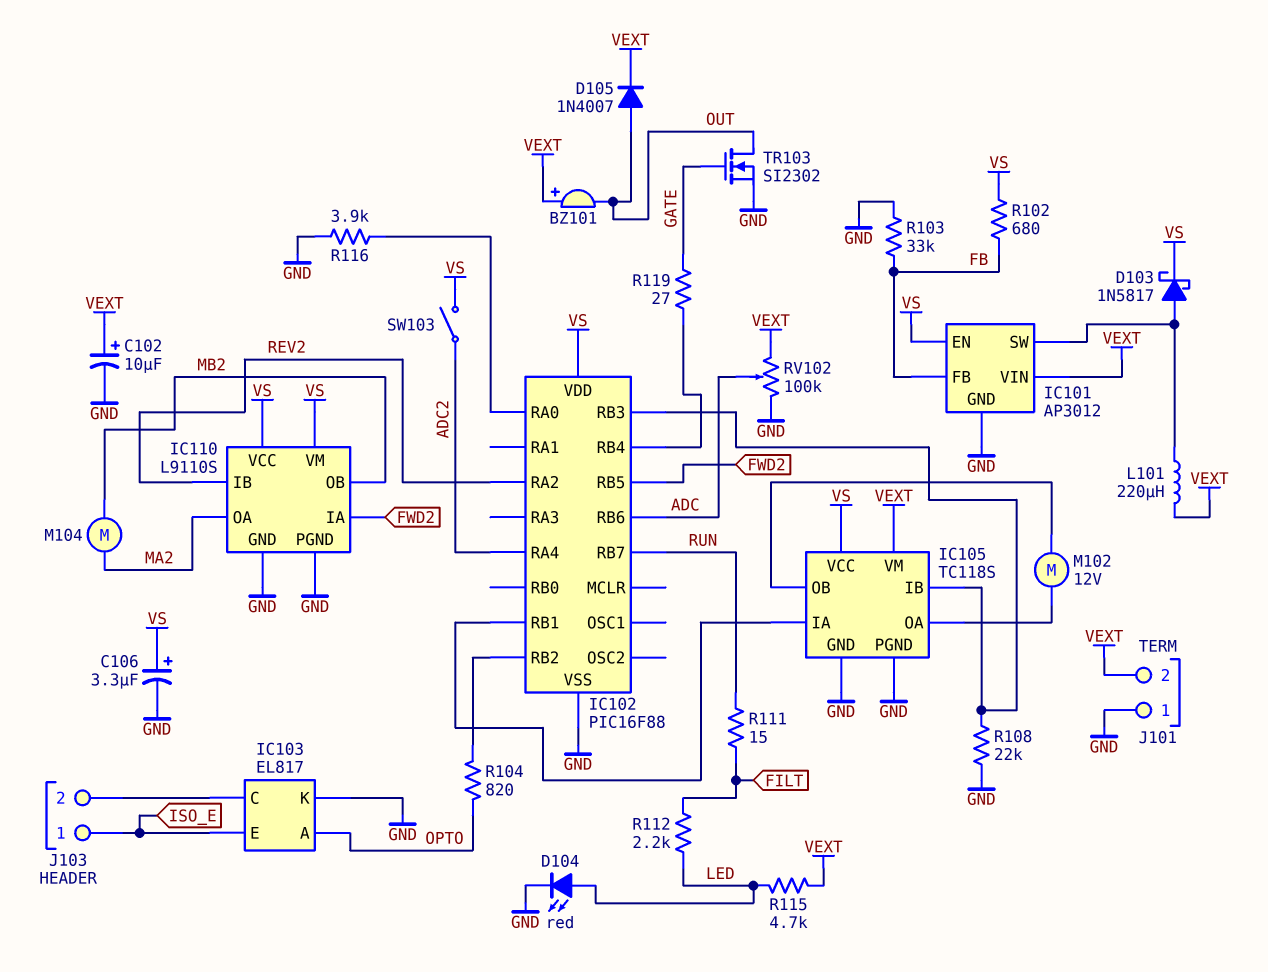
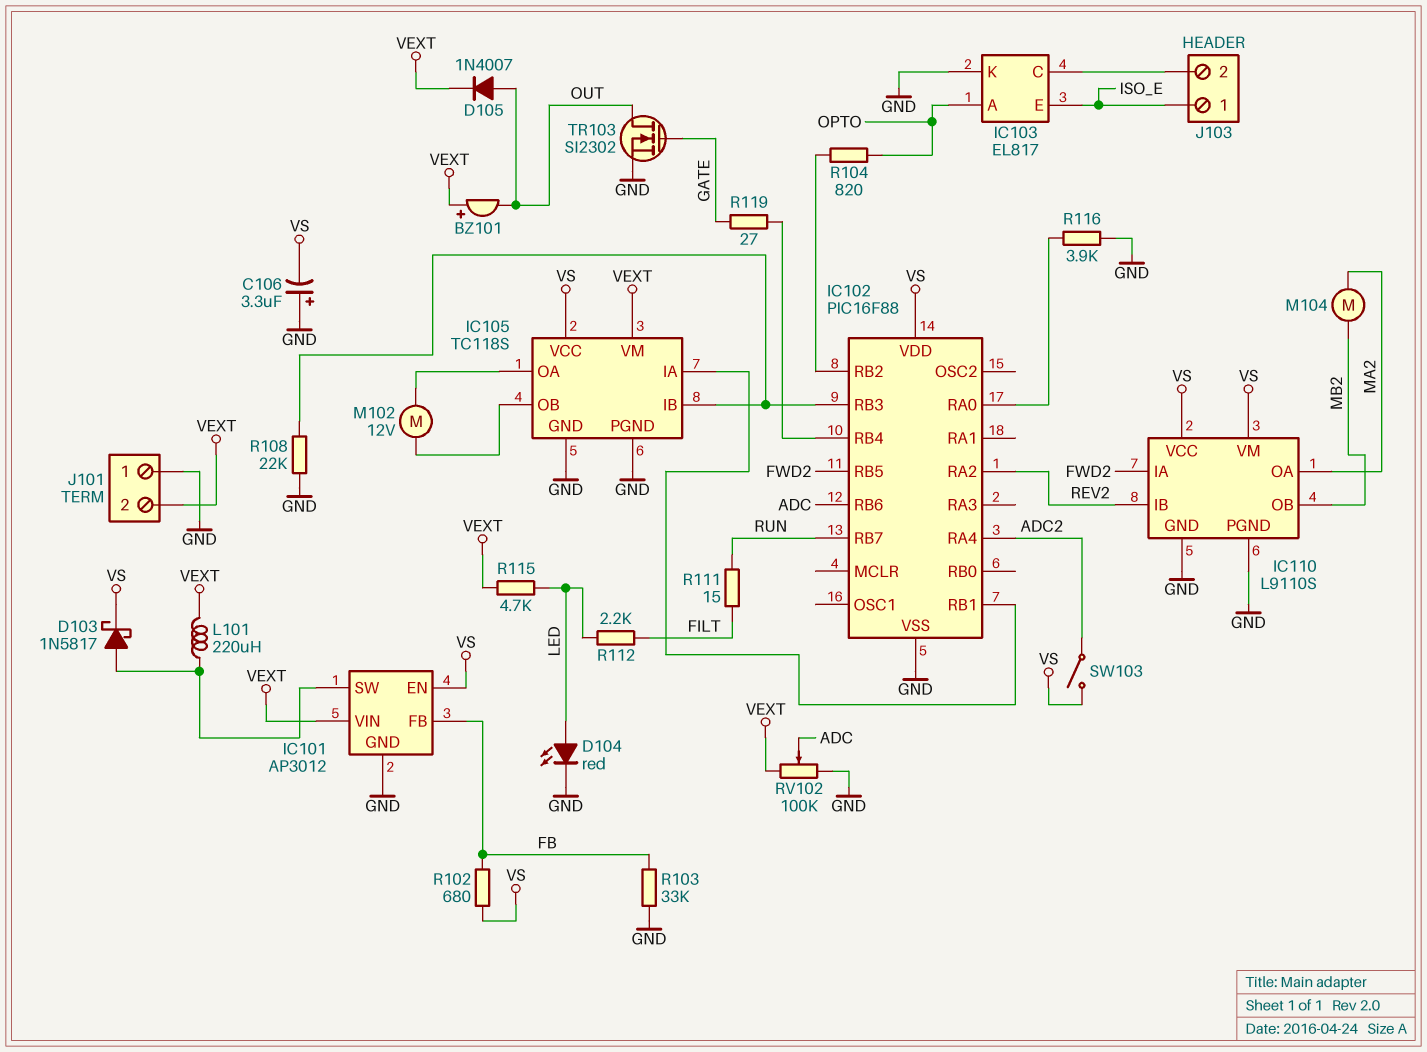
C102: 10uF (plus VEXT, minus GND) -> none
C106: 3.3uF (plus VS, minus GND) -> 3.3uF (plus GND, minus VS)

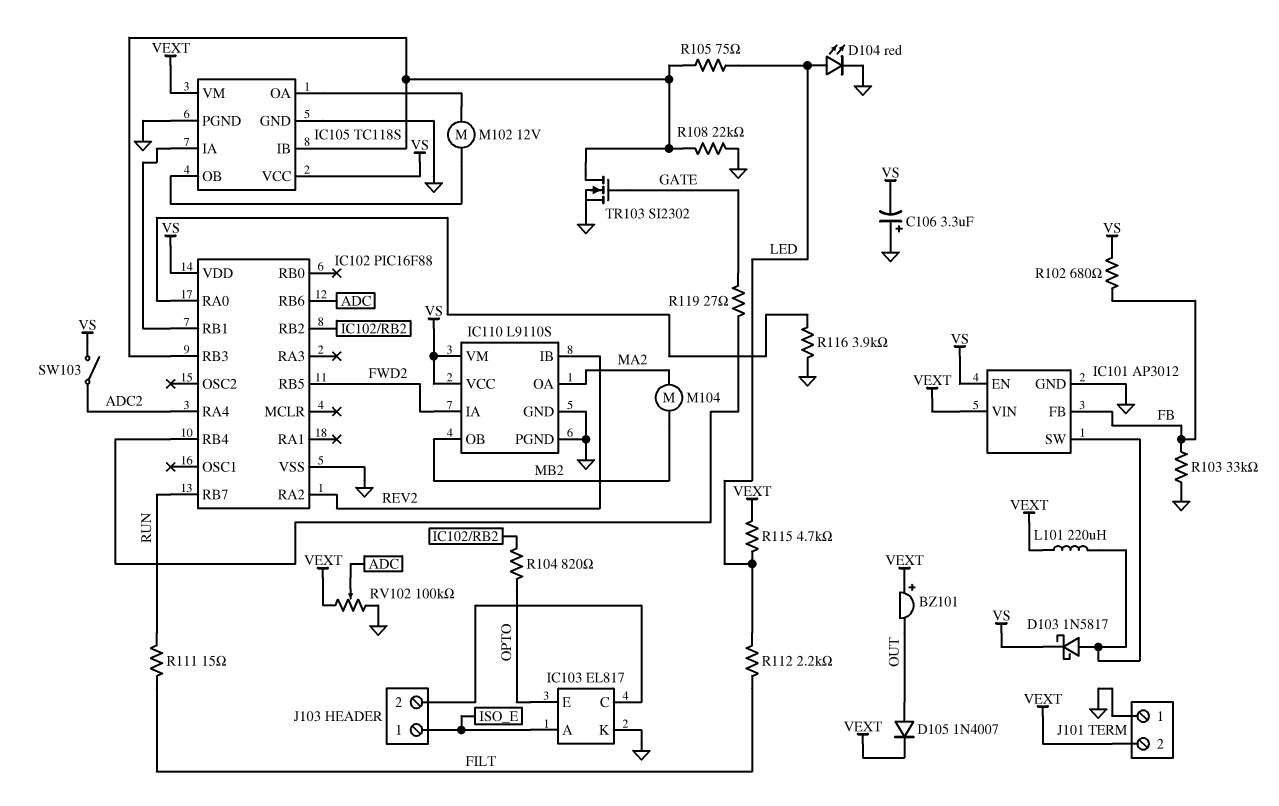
IC103 pin A: OPTO -> ISO_E
IC103 pin E: ISO_E -> OPTO
R105: none -> 75 (IC102/RB3, LED)
TR103: NMOS SI2302 (G GATE, D OUT, S GND) -> NMOS SI2302 (G GATE, D IC102/RB3, S GND)

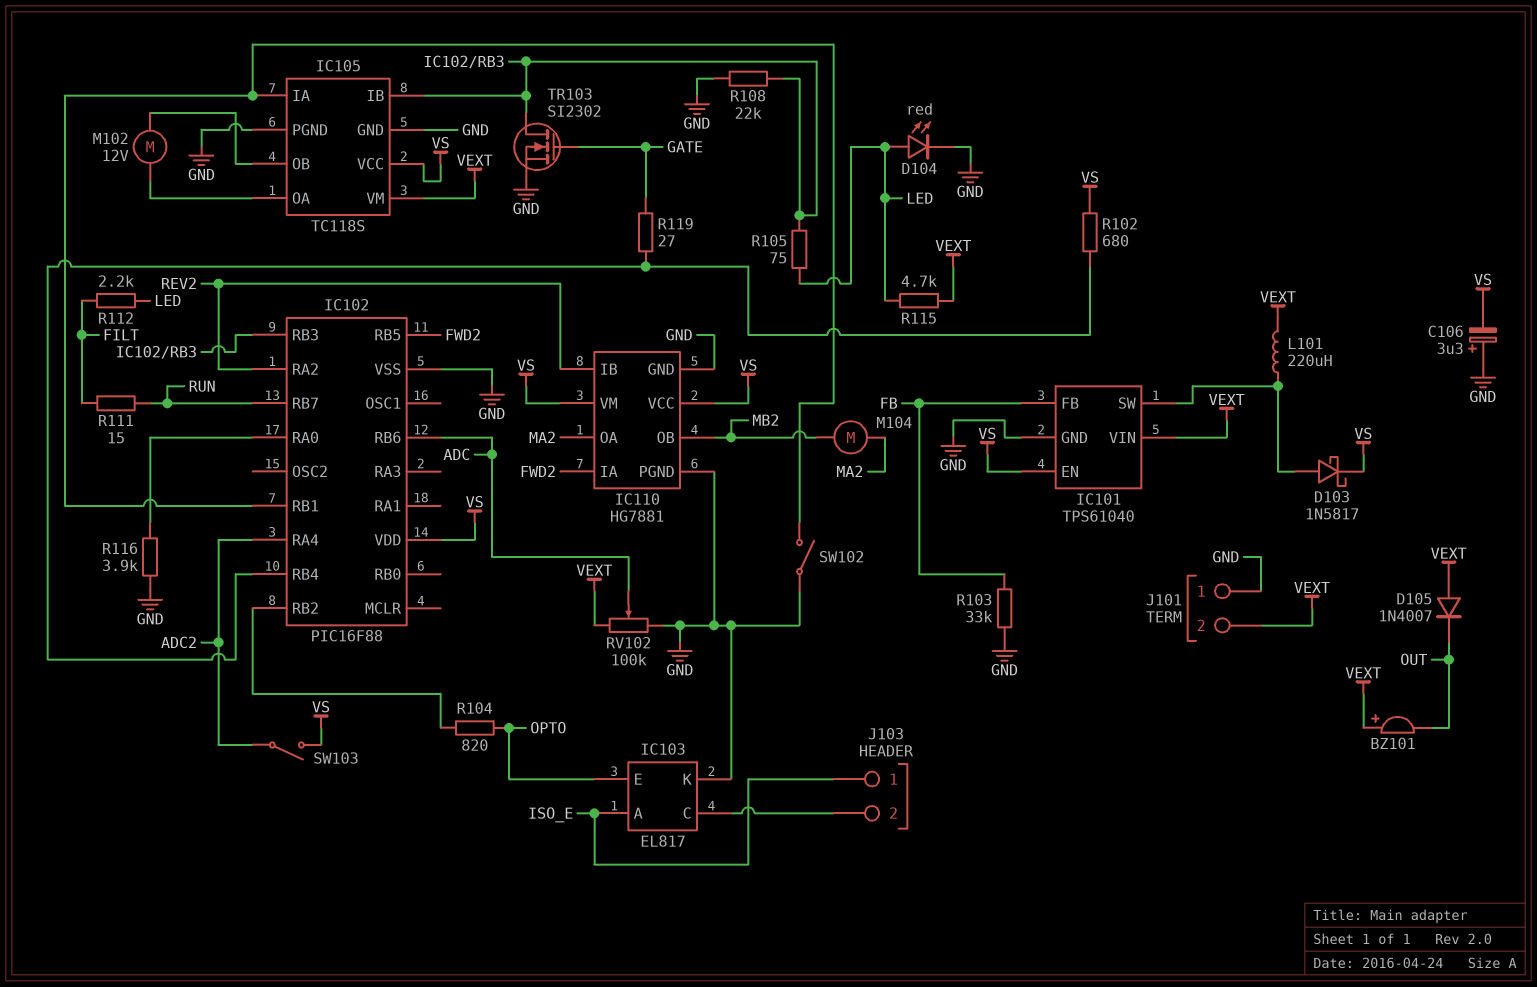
D105: diode 1N4007 (A OUT, K VEXT) -> diode 1N4007 (A VEXT, K OUT)
IC101: AP3012 -> TPS61040
IC110: L9110S -> HG7881
R102: 680 (FB, VS) -> 680 (IC102/RB4, VS)
SW102: none -> switch (GND, IC102/RB1)

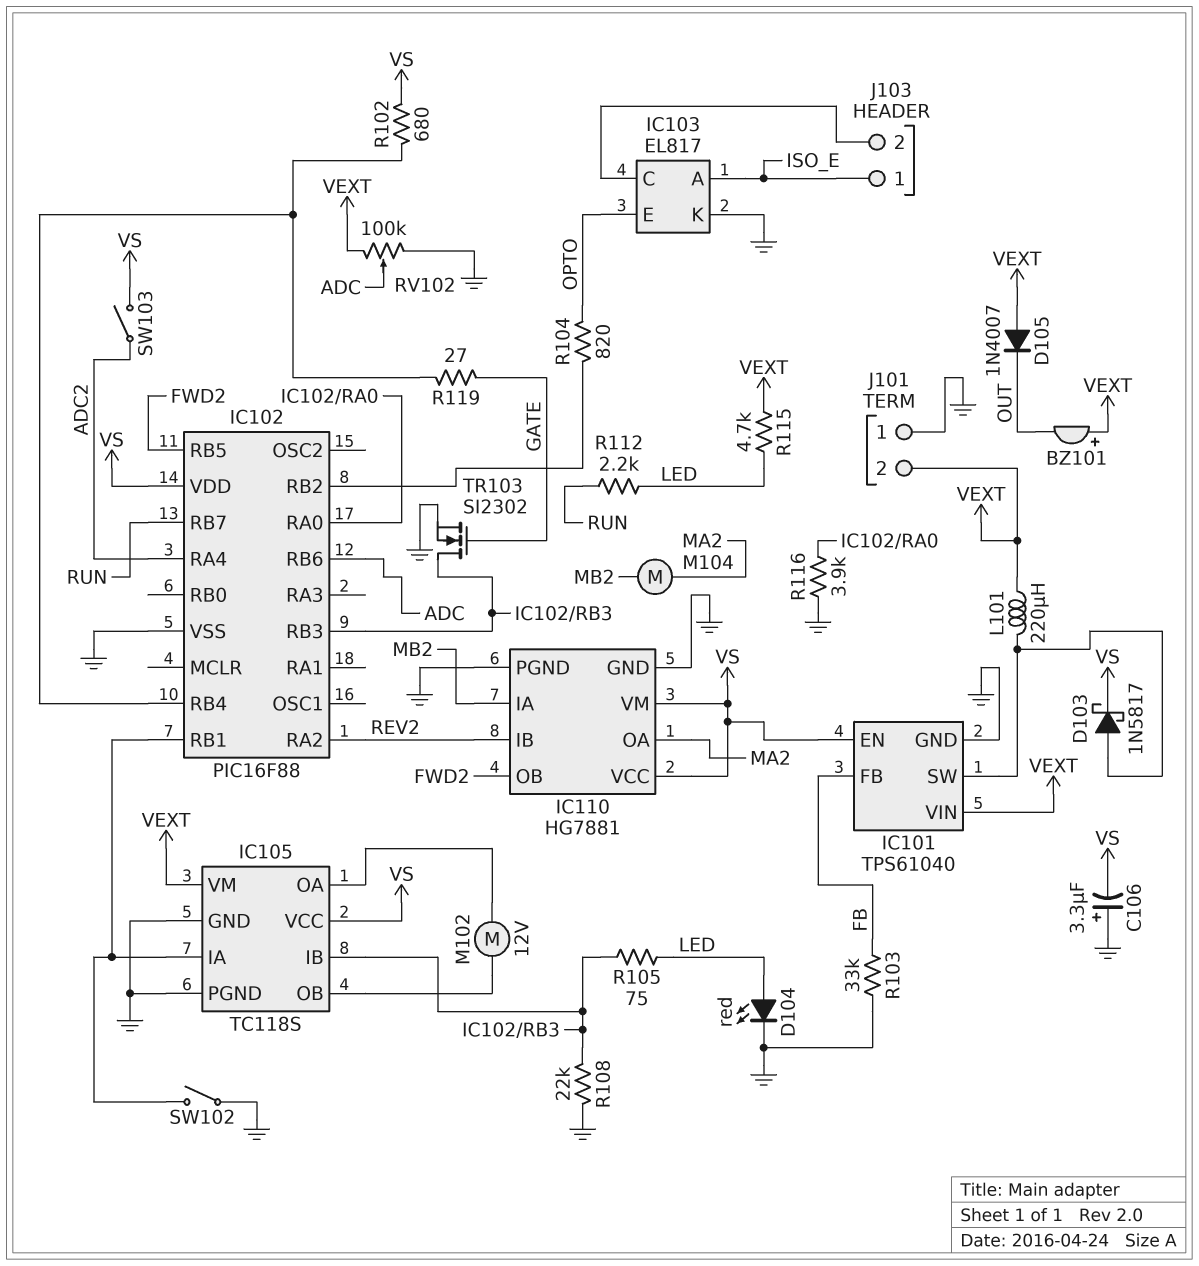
IC110 pin IA: FWD2 -> MB2
IC110 pin OB: MB2 -> FWD2
R111: 15 (FILT, RUN) -> none
R112: 2.2k (FILT, LED) -> 2.2k (LED, RUN)

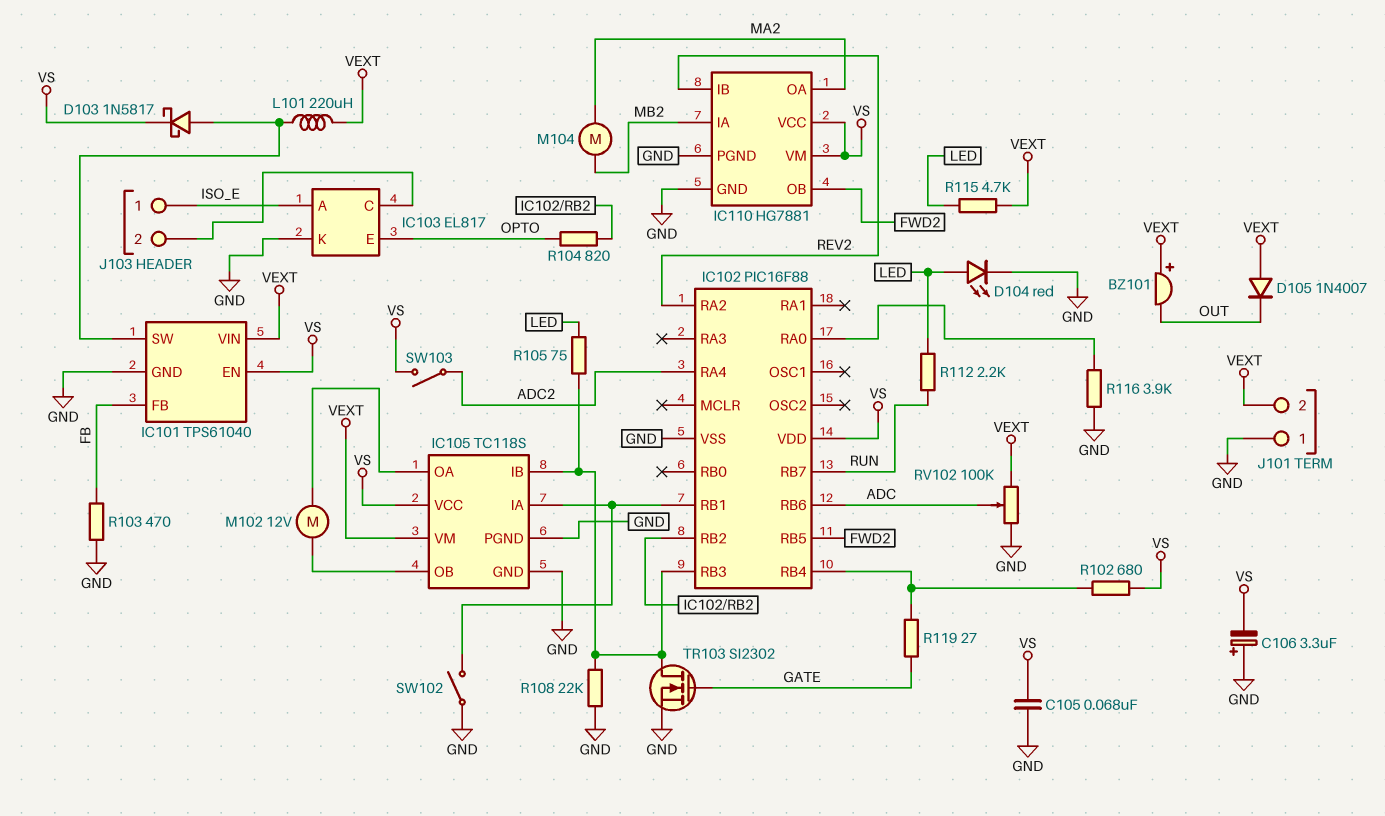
C105: none -> 68nF (GND, VS)
R103: 33k (FB, GND) -> 470 (FB, GND)

